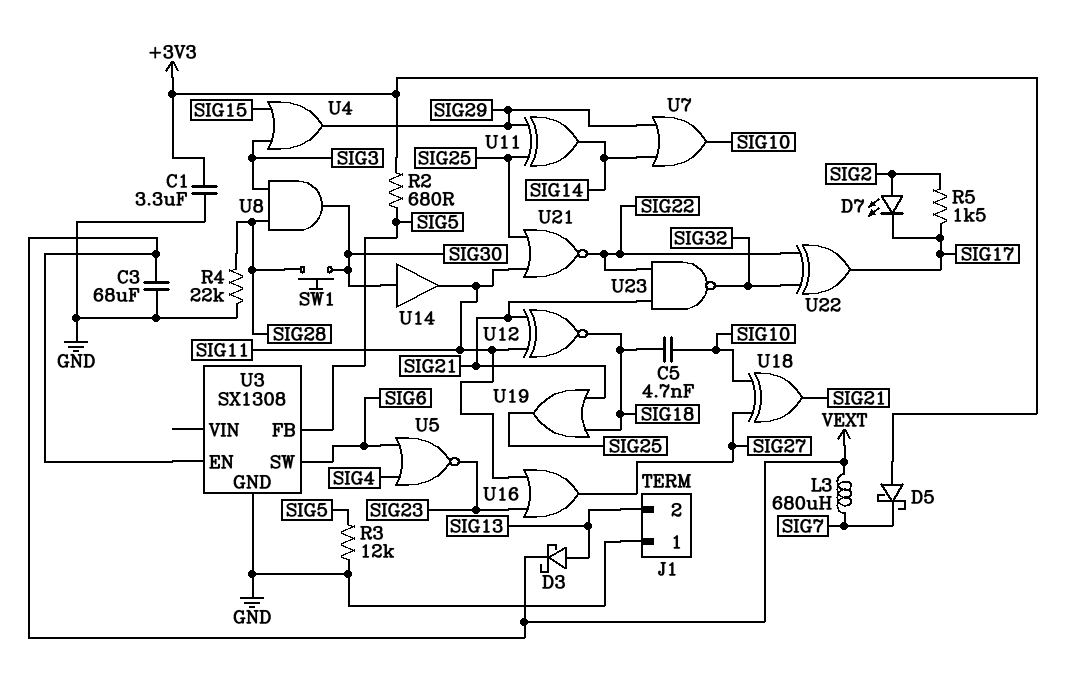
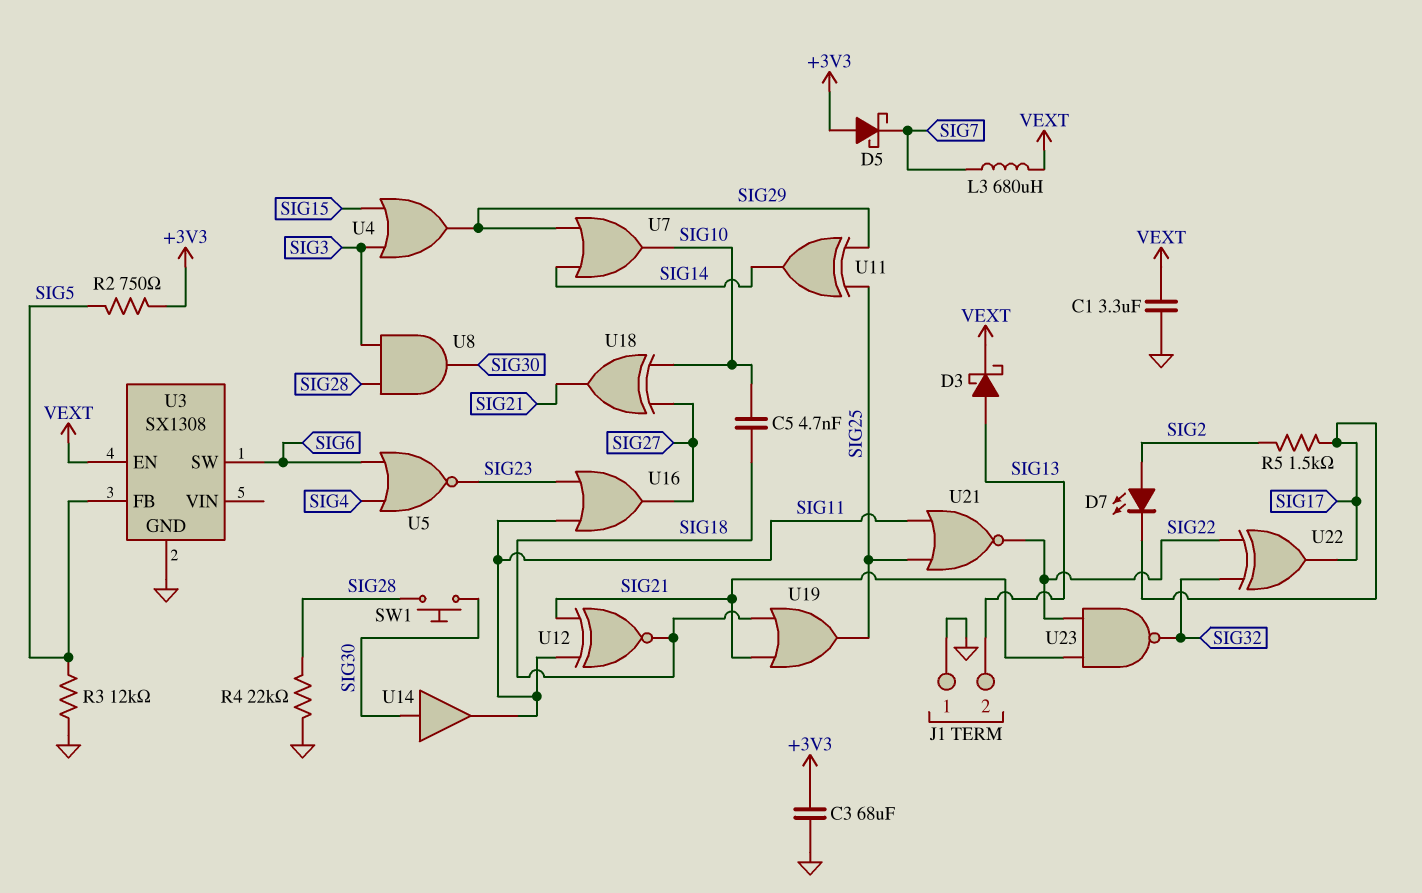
C1: 3.3uF (+3V3, GND) -> 3.3uF (GND, VEXT)
C3: 68uF (GND, VEXT) -> 68uF (+3V3, GND)
R2: 680 (+3V3, SIG5) -> 750 (+3V3, SIG5)

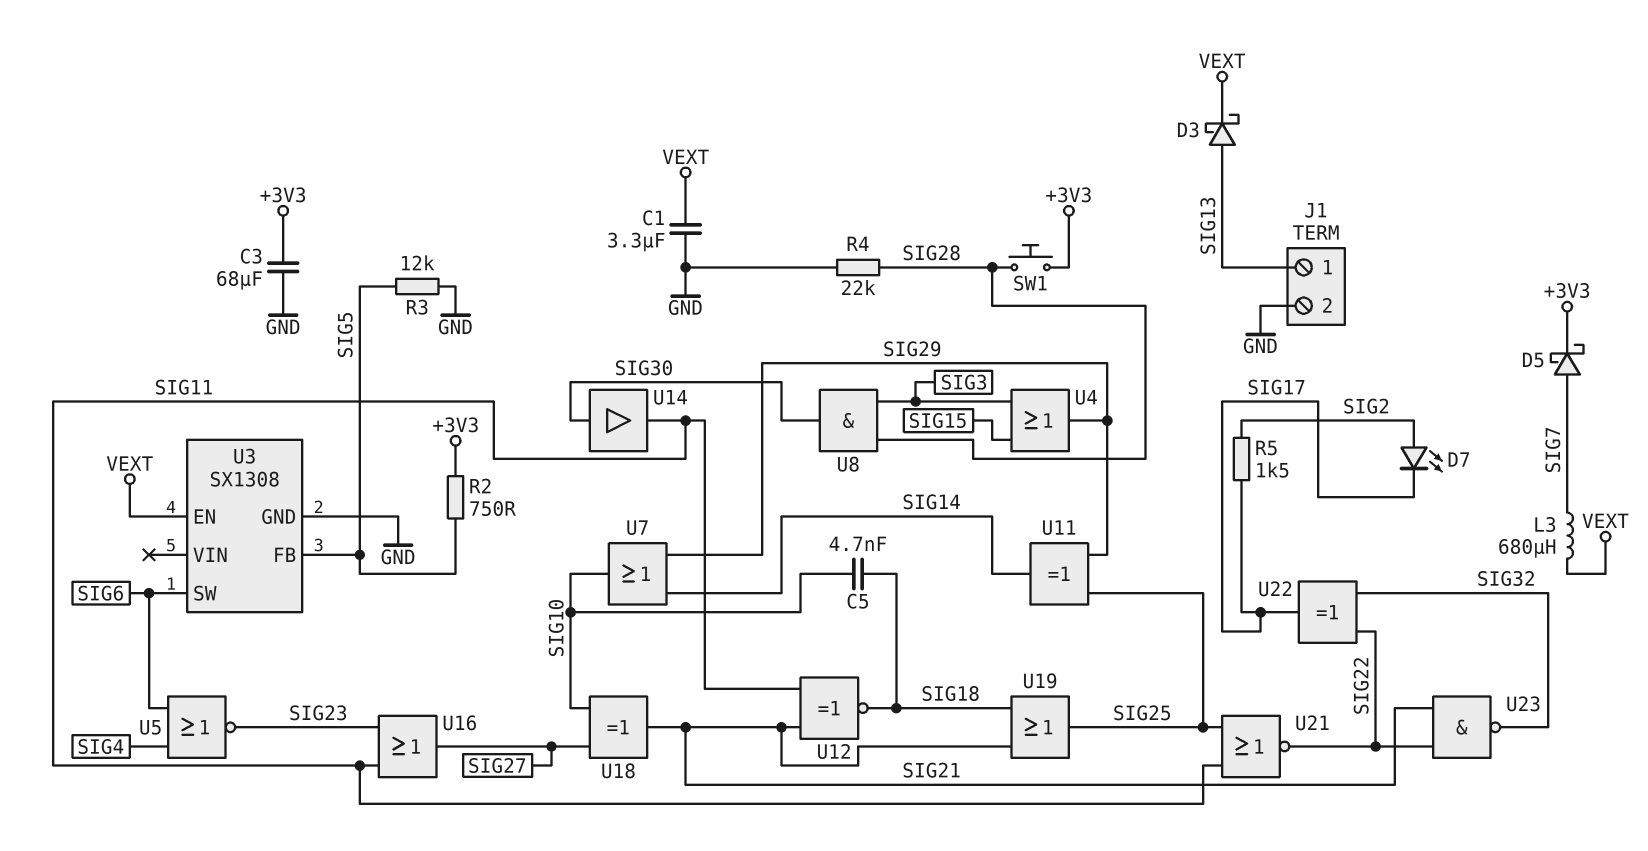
D5: schottky (A +3V3, K SIG7) -> schottky (A SIG7, K +3V3)
J1 pin 1: GND -> SIG13
J1 pin 2: SIG13 -> GND
SW1: button (SIG28, SIG30) -> button (+3V3, SIG28)

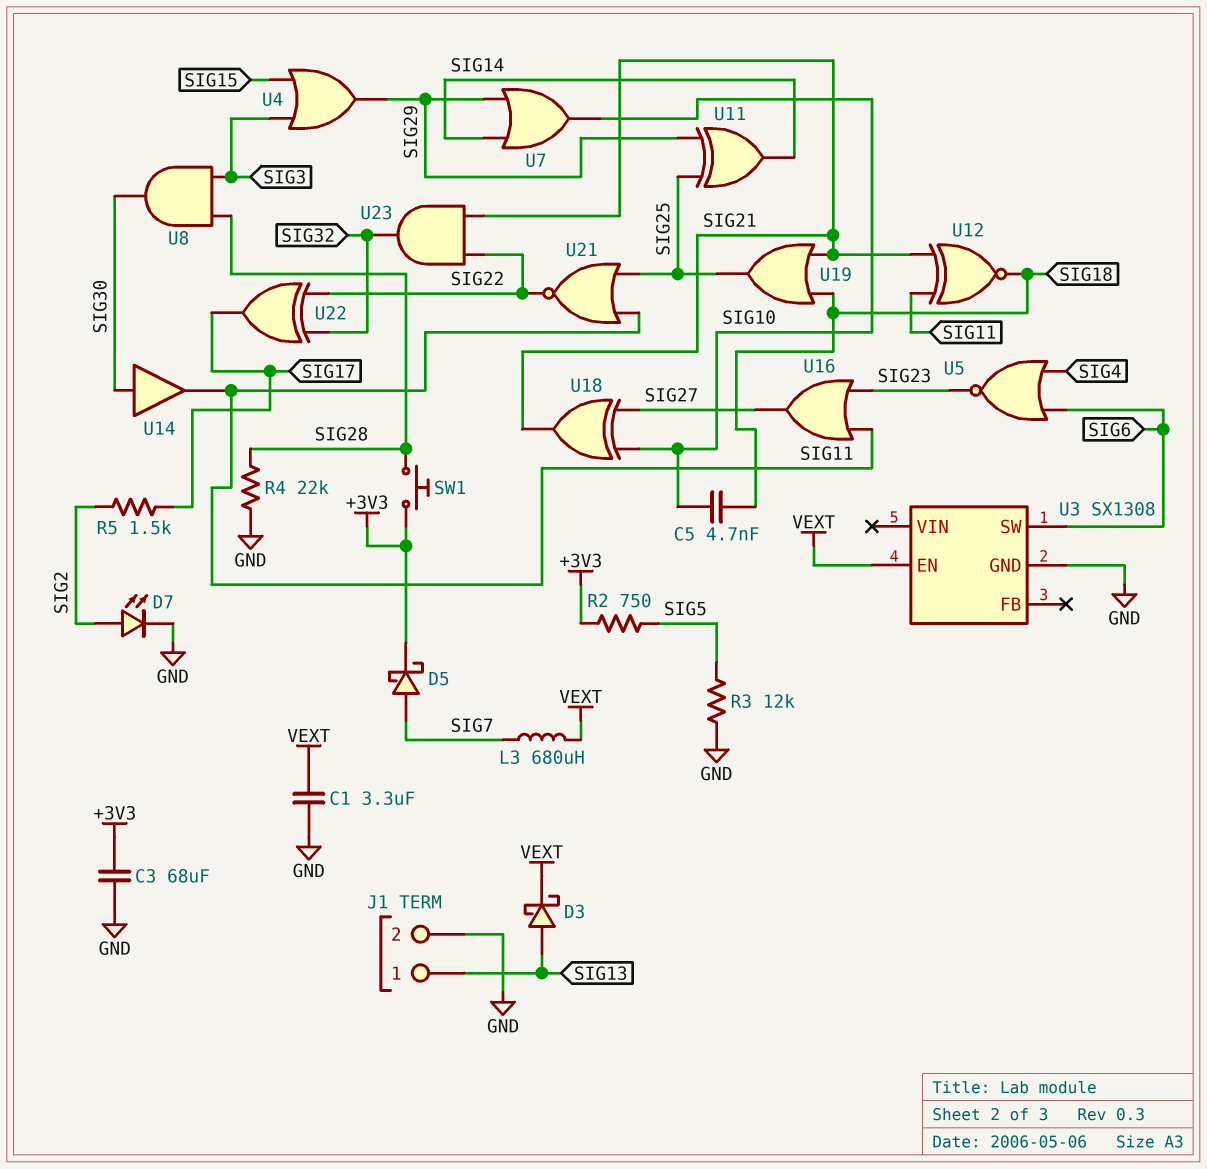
D7: LED (A SIG2, K SIG17) -> LED (A SIG2, K GND)
U3 pin FB: SIG5 -> none
U23: NAND (in SIG21, in SIG22, out SIG32) -> AND (in SIG21, in SIG22, out SIG32)

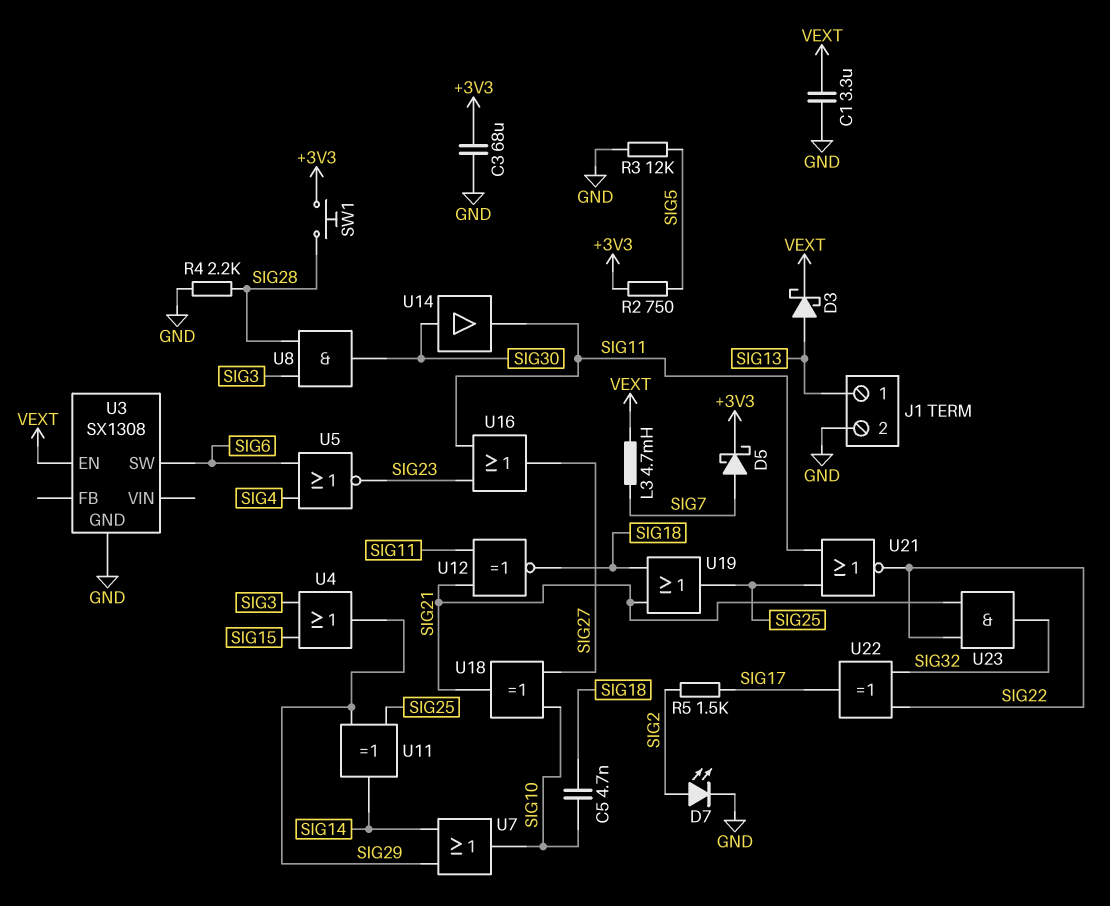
L3: 680uH (SIG7, VEXT) -> 4.7mH (SIG7, VEXT)
R4: 22k (GND, SIG28) -> 2.2k (GND, SIG28)

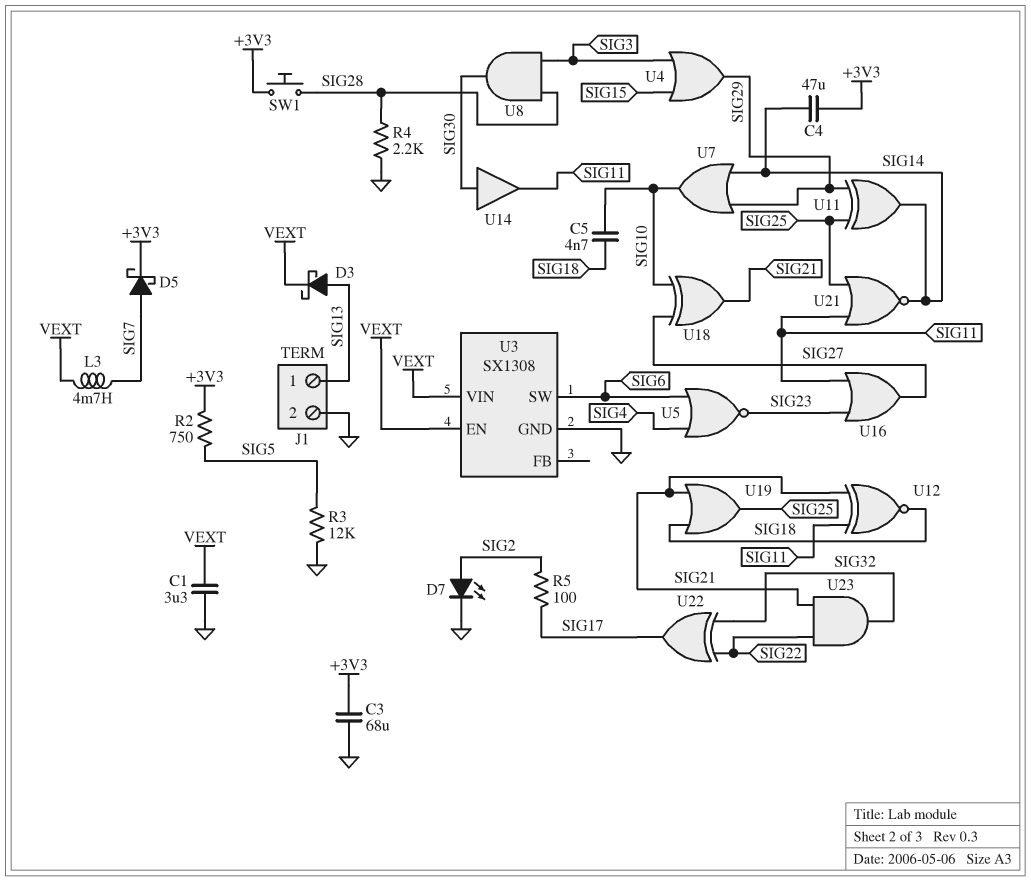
C4: none -> 47uF (+3V3, SIG14)
R5: 1.5k (SIG2, SIG17) -> 100 (SIG2, SIG17)
U3 pin VIN: none -> VEXT
U21: NOR (in SIG11, in SIG25, out SIG22) -> NOR (in SIG11, in SIG25, out SIG14)

